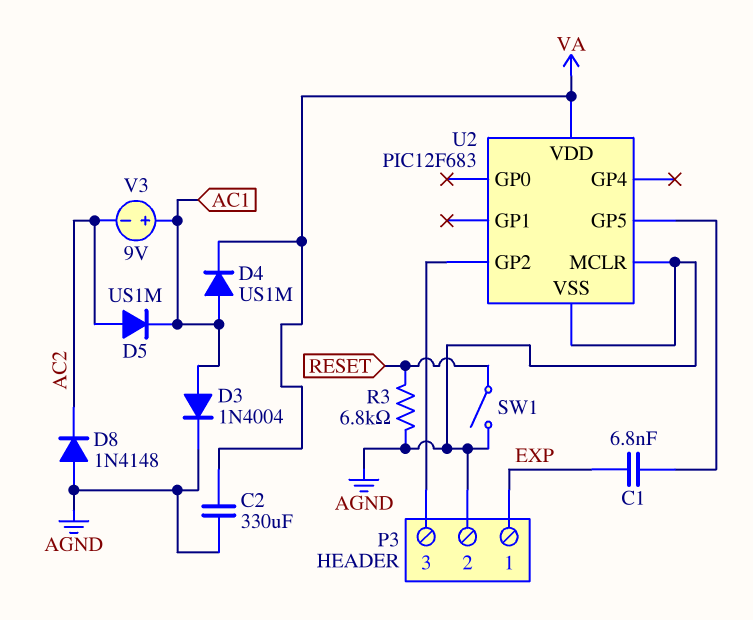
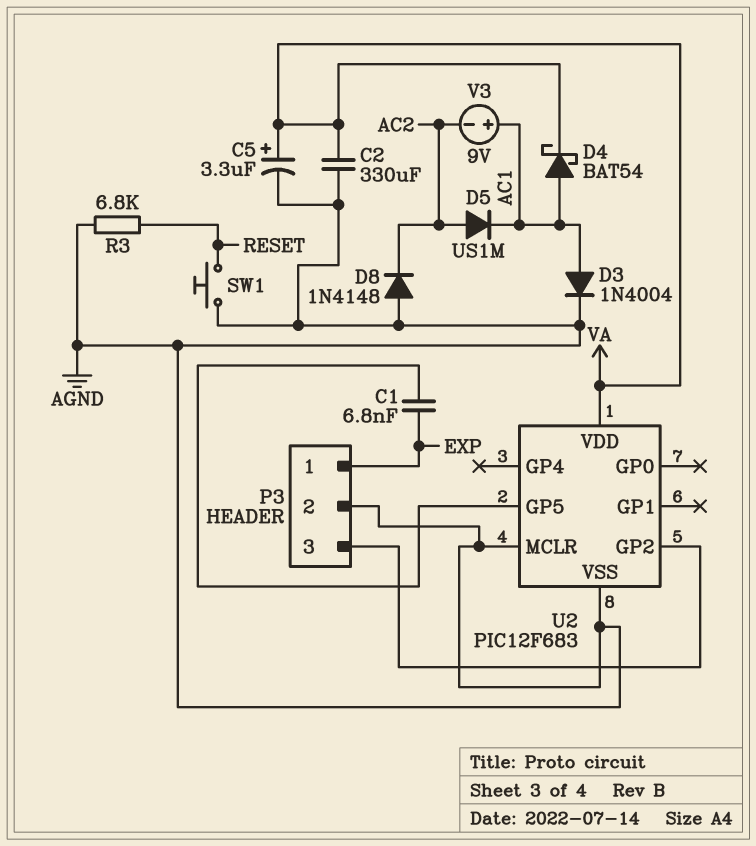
C5: none -> 3.3uF (plus VA, minus AGND)
D4: diode US1M (A AC1, K VA) -> schottky BAT54 (A AC1, K VA)
SW1: switch (AGND, RESET) -> button (AGND, RESET)

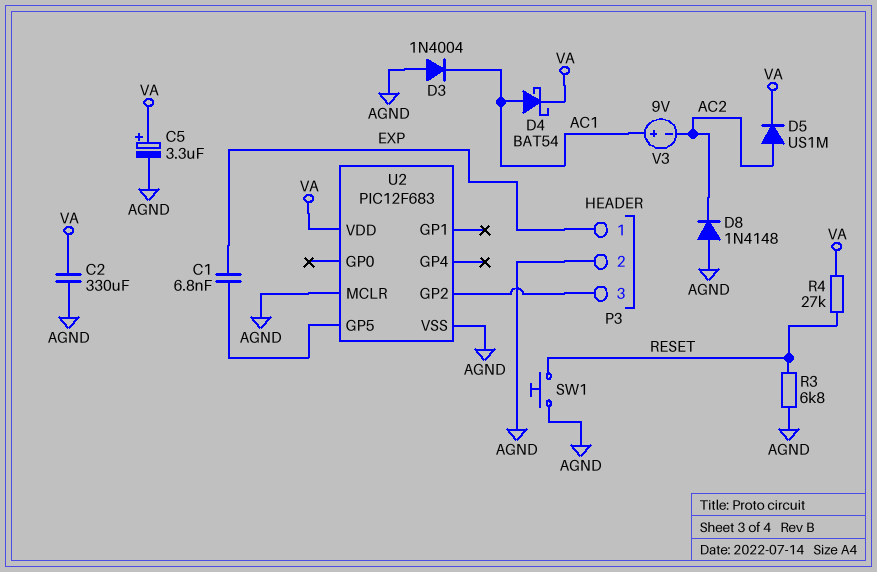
D3: diode 1N4004 (A AC1, K AGND) -> diode 1N4004 (A AGND, K AC1)
D5: diode US1M (A AC2, K AC1) -> diode US1M (A AC2, K VA)
R4: none -> 27k (RESET, VA)

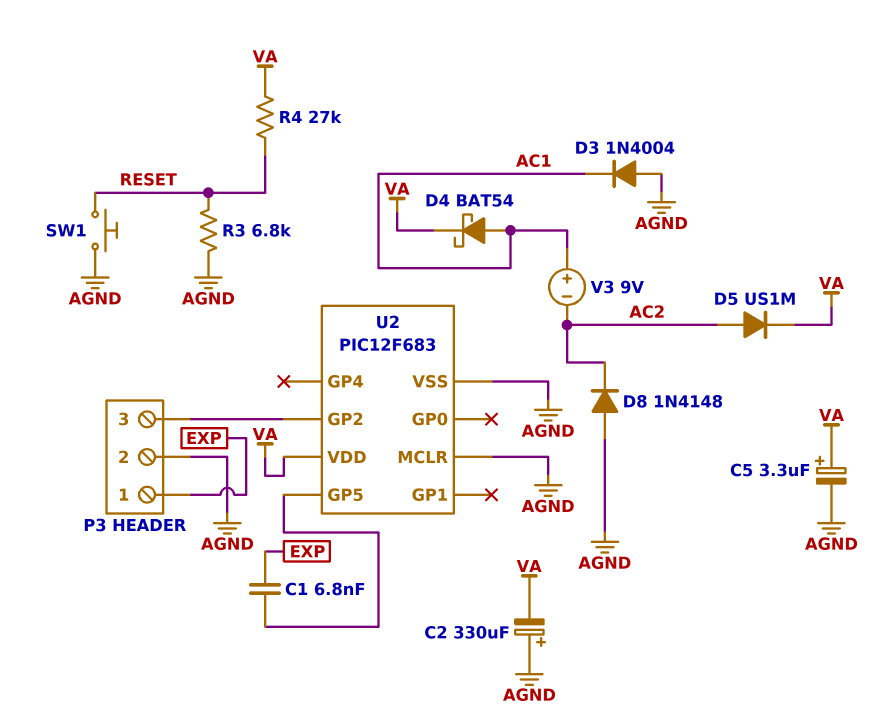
C2: 330uF (AGND, VA) -> 330uF (plus AGND, minus VA)

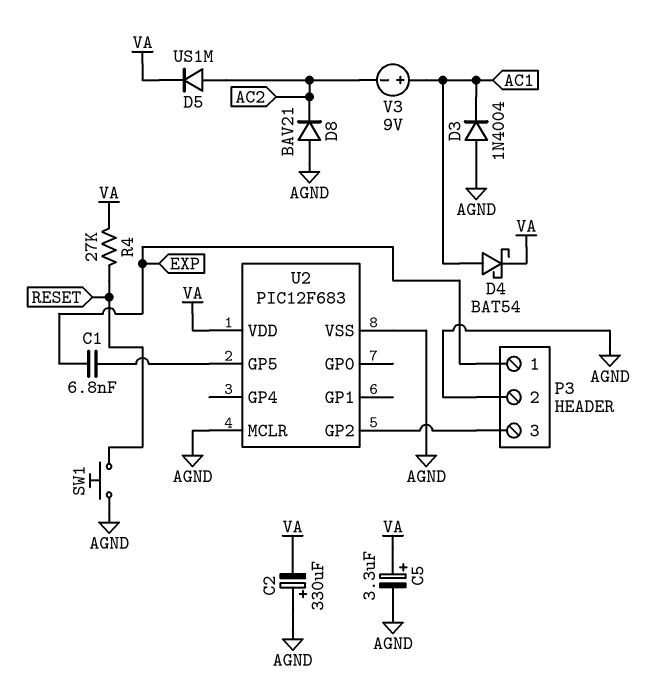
D8: diode 1N4148 (A AGND, K AC2) -> diode BAV21 (A AGND, K AC2)
R3: 6.8k (AGND, RESET) -> none

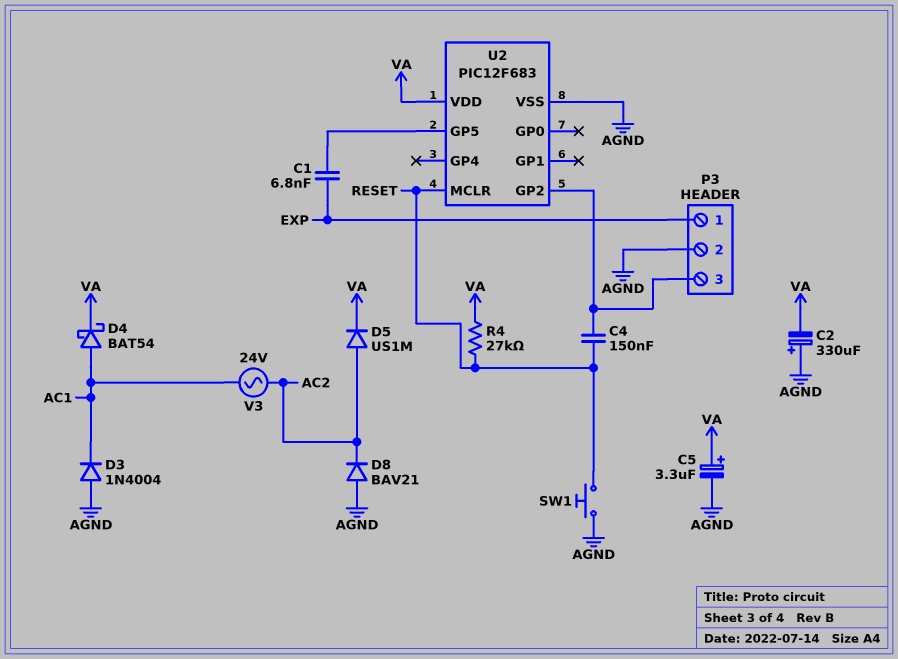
C4: none -> 150nF (P3/3, RESET)
U2 pin MCLR: AGND -> RESET
V3: 9V (plus AC1, minus AC2) -> AC 24V (AC1, AC2)

